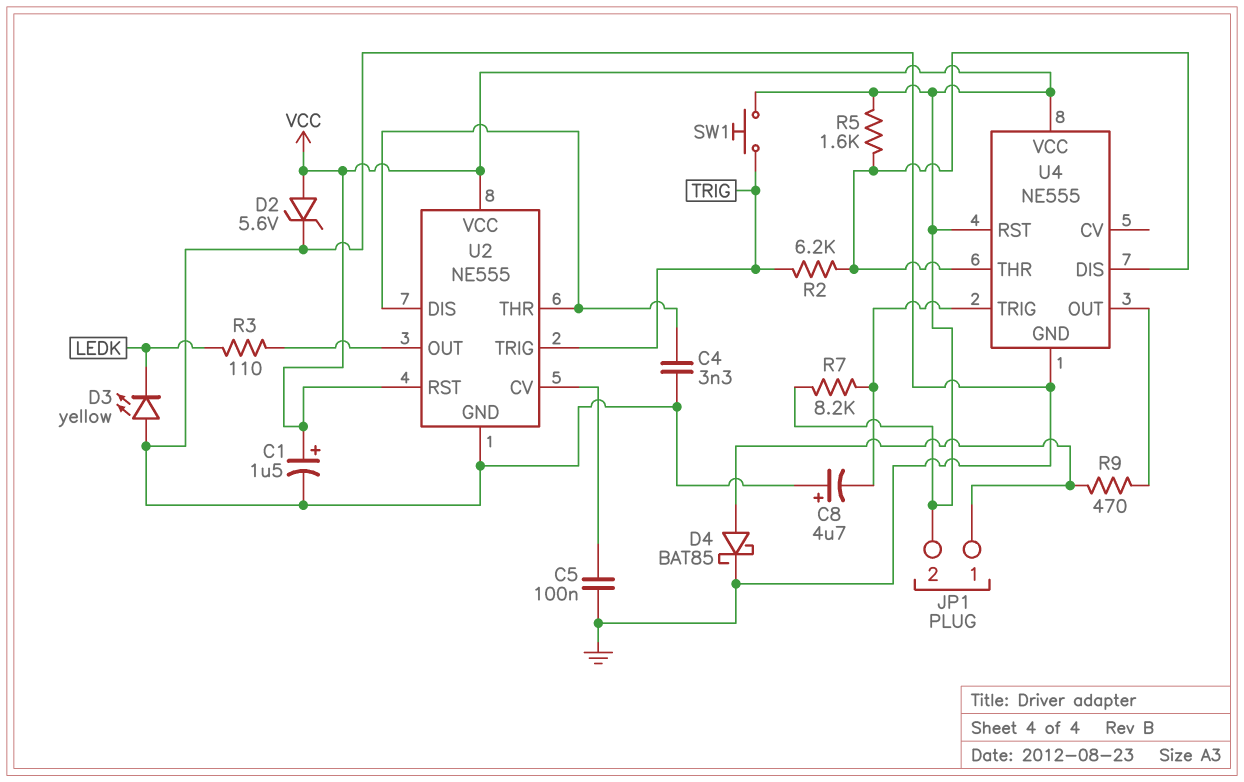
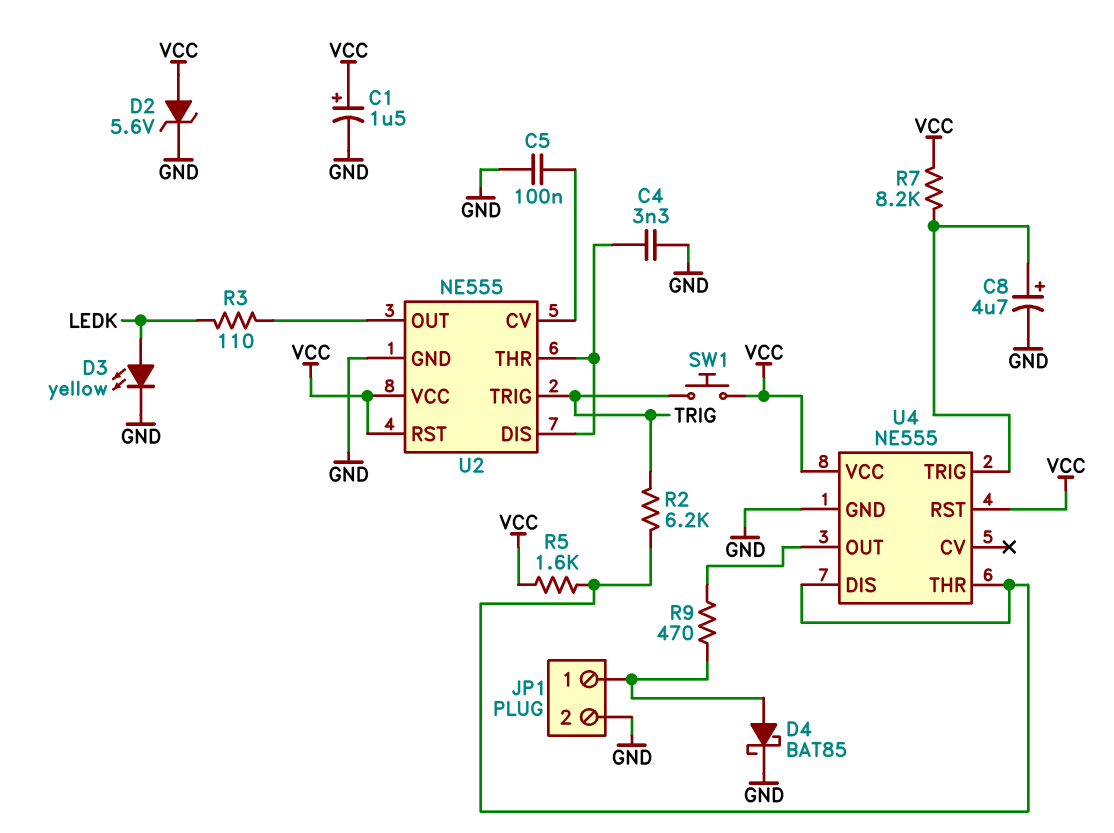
C8: 4.7uF (plus GND, minus U4/TRIG) -> 4.7uF (plus U4/TRIG, minus GND)
D3: LED yellow (A GND, K LEDK) -> LED yellow (A LEDK, K GND)
JP1 pin 2: VCC -> GND

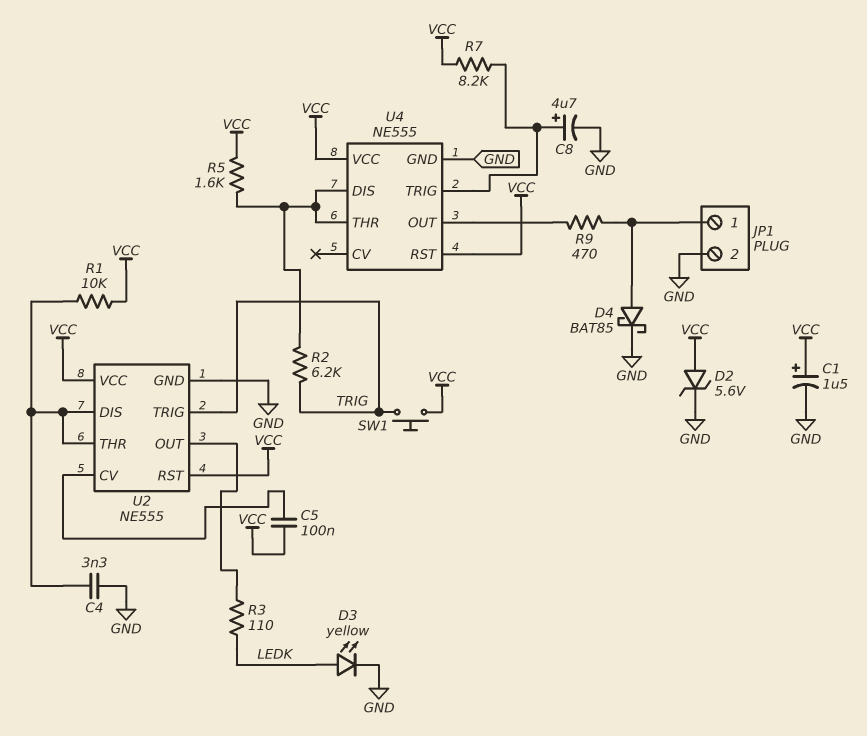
C5: 100nF (GND, U2/CV) -> 100nF (U2/CV, VCC)
R1: none -> 10k (U2/DIS, VCC)

